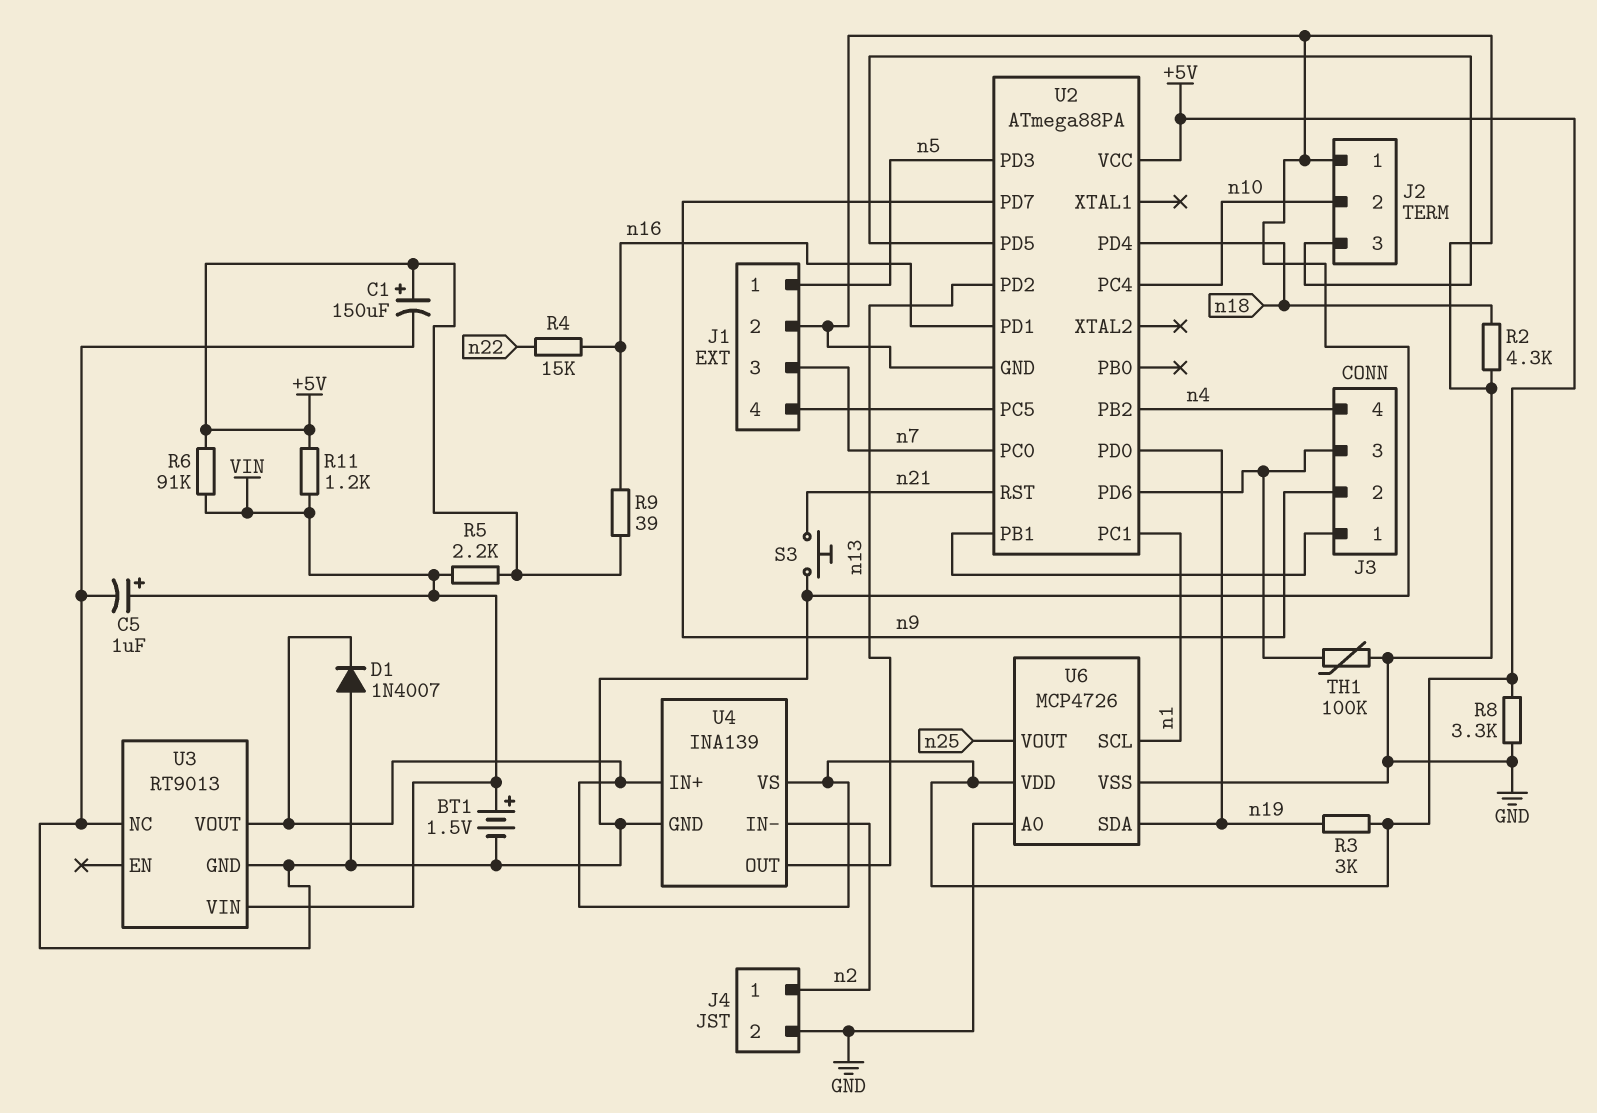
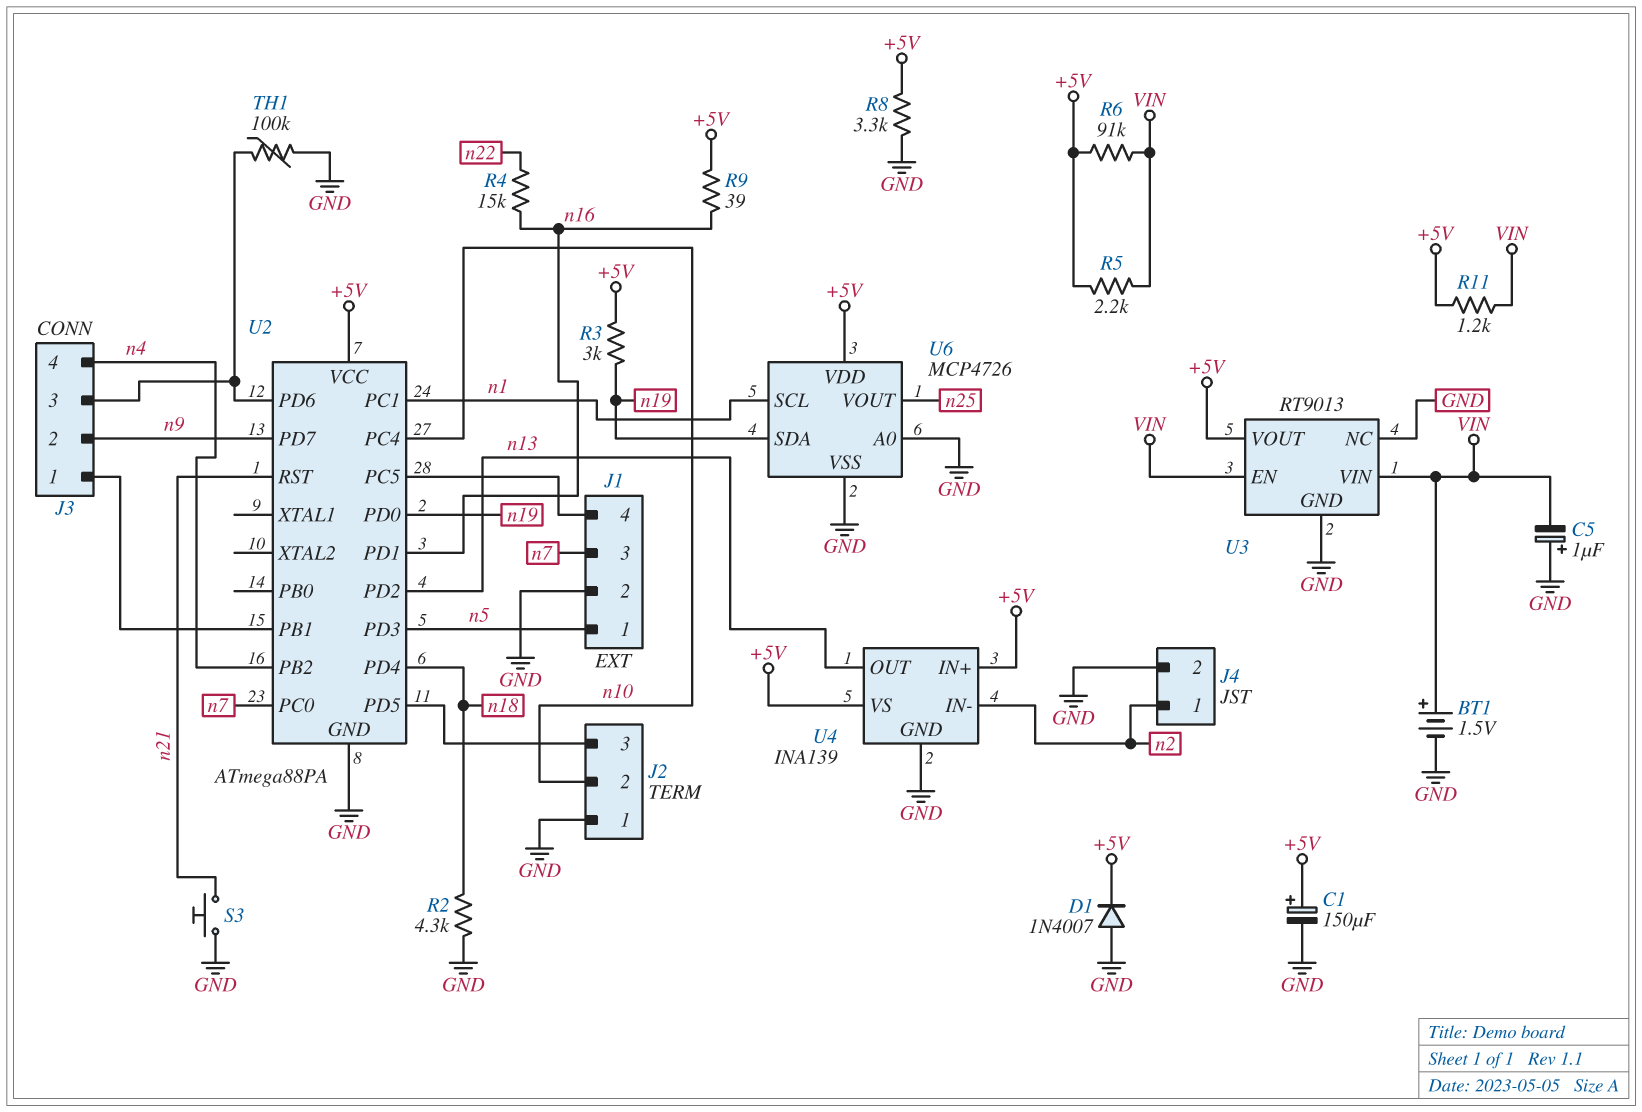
C5: 1uF (plus VIN, minus GND) -> 1uF (plus GND, minus VIN)
U3 pin EN: none -> VIN

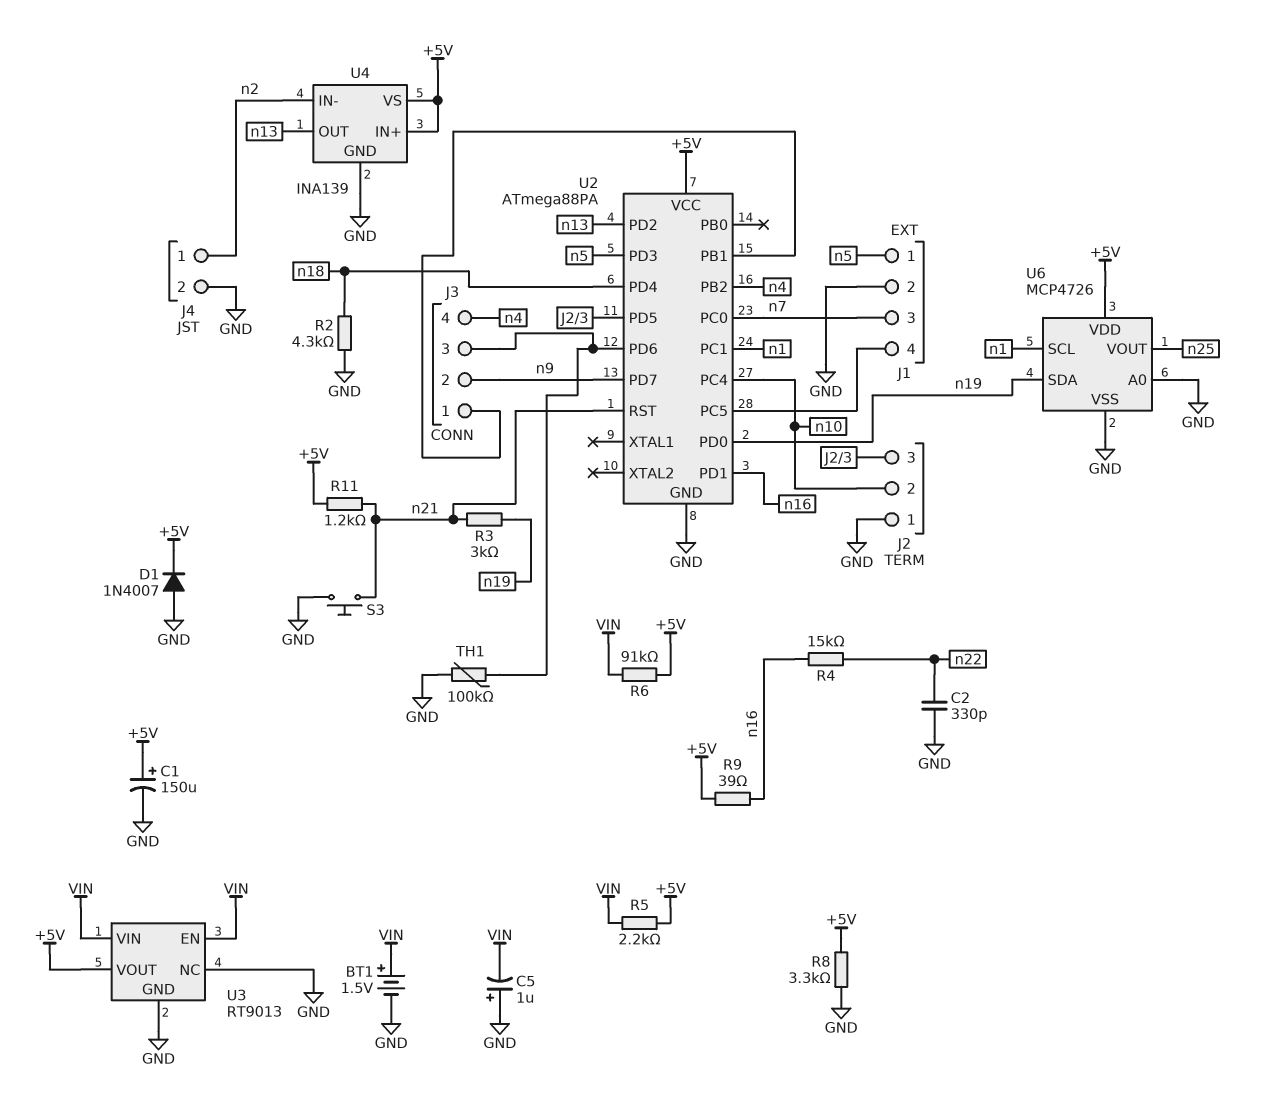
C2: none -> 330pF (GND, n22)
R3: 3k (+5V, n19) -> 3k (n19, n21)
R11: 1.2k (+5V, VIN) -> 1.2k (+5V, n21)

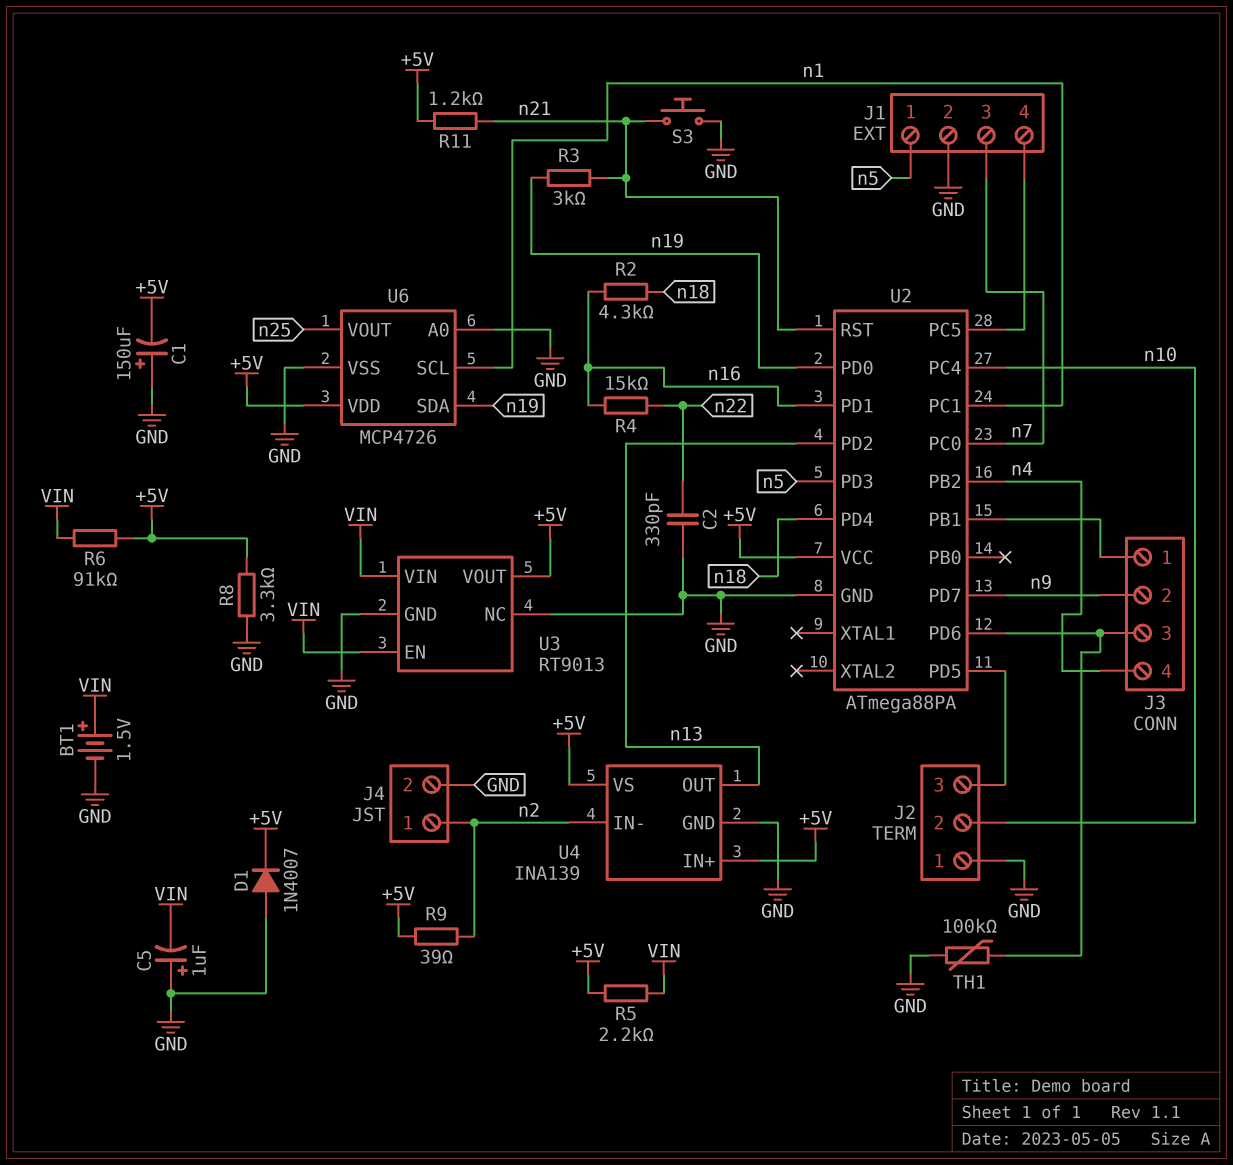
C1: 150uF (plus +5V, minus GND) -> 150uF (plus GND, minus +5V)
R2: 4.3k (GND, n18) -> 4.3k (n16, n18)
R9: 39 (+5V, n16) -> 39 (+5V, n2)

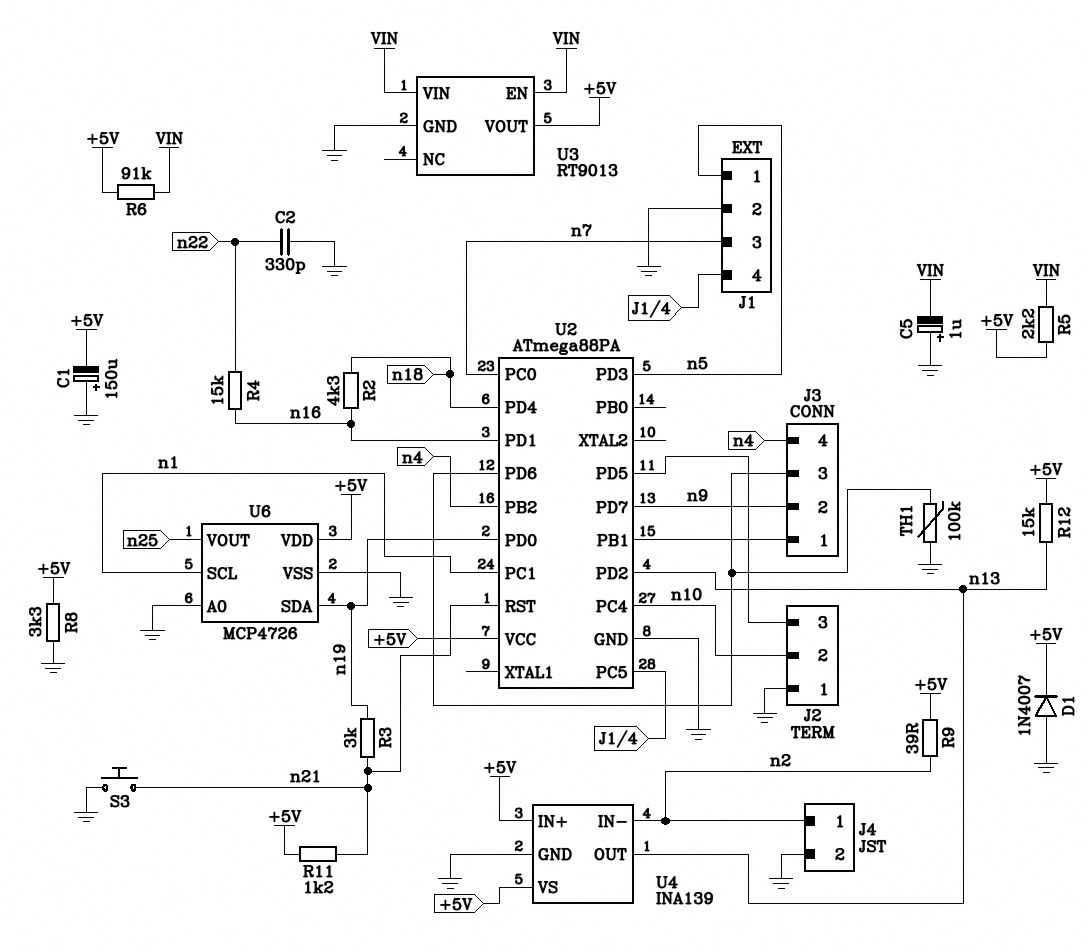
BT1: 1.5V (plus VIN, minus GND) -> none
R12: none -> 15k (+5V, n13)
U3 pin NC: GND -> none

